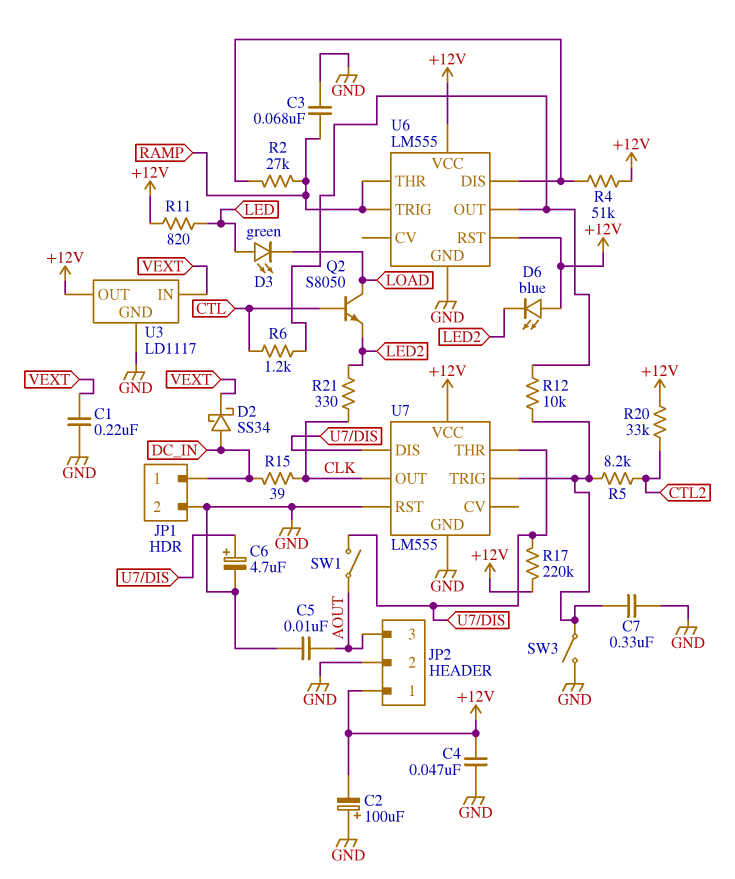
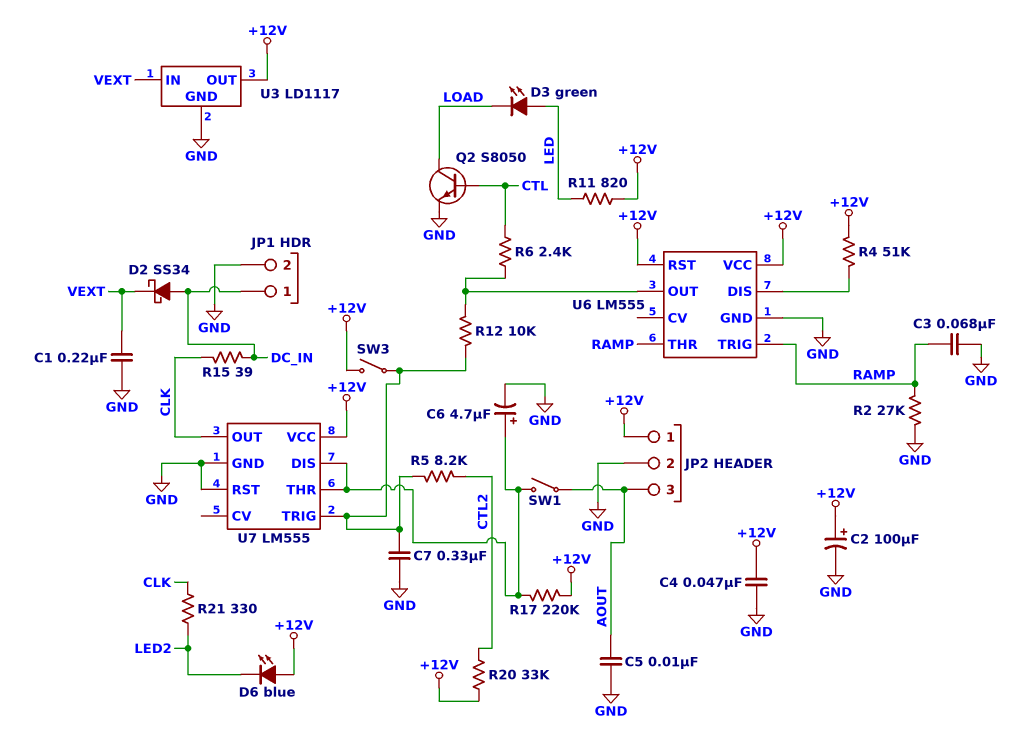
C2: 100uF (plus GND, minus +12V) -> 100uF (plus +12V, minus GND)
Q2: NPN S8050 (B CTL, C LOAD, E LED2) -> NPN S8050 (B CTL, C LOAD, E GND)
R2: 27k (RAMP, U6/DIS) -> 27k (GND, RAMP)
R6: 1.2k (CTL, U6/OUT) -> 2.4k (CTL, U6/OUT)
SW3: switch (GND, U7/TRIG) -> switch (+12V, U7/TRIG)

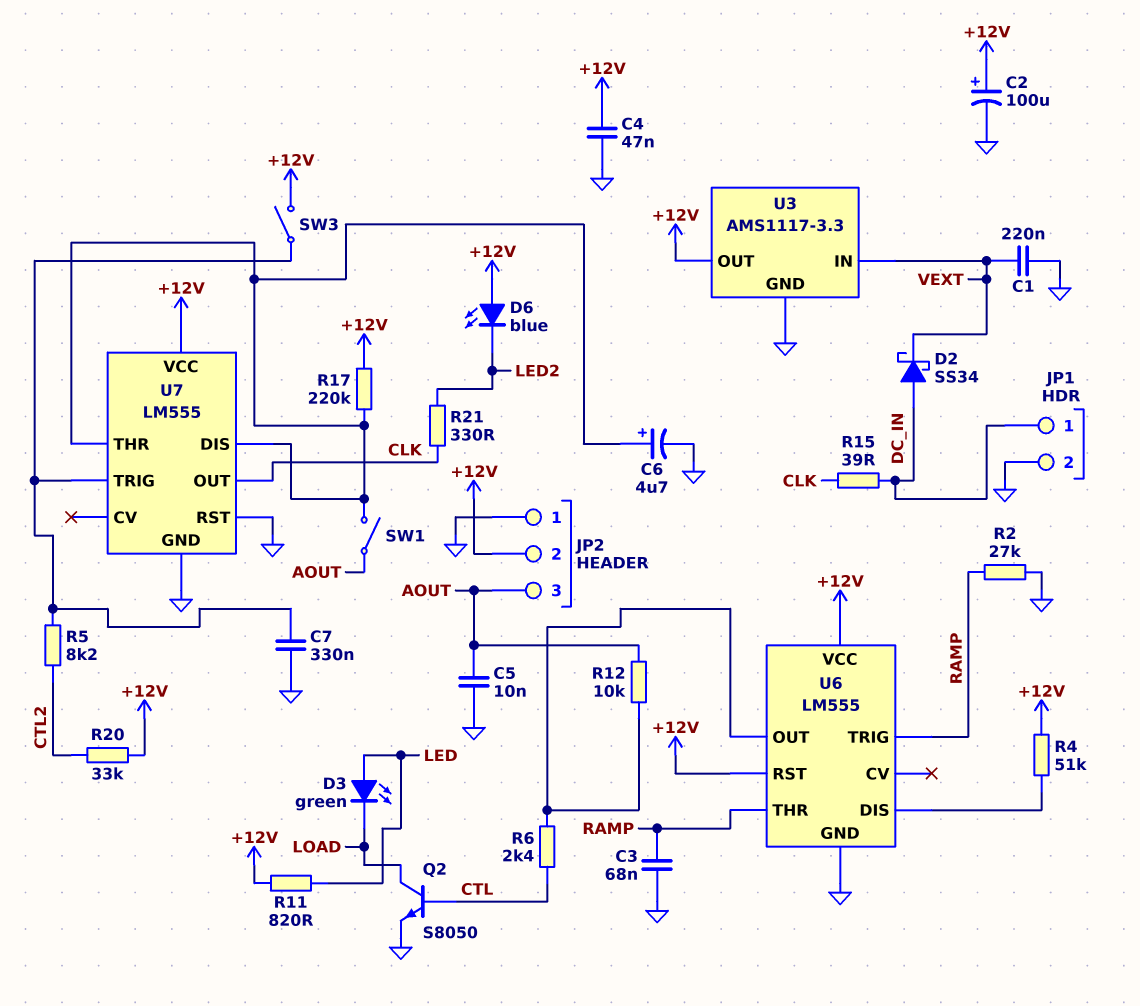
JP2 pin 1: +12V -> GND
JP2 pin 2: GND -> +12V
R12: 10k (U6/OUT, U7/TRIG) -> 10k (AOUT, U6/OUT)
U3: LD1117 -> AMS1117-3.3

